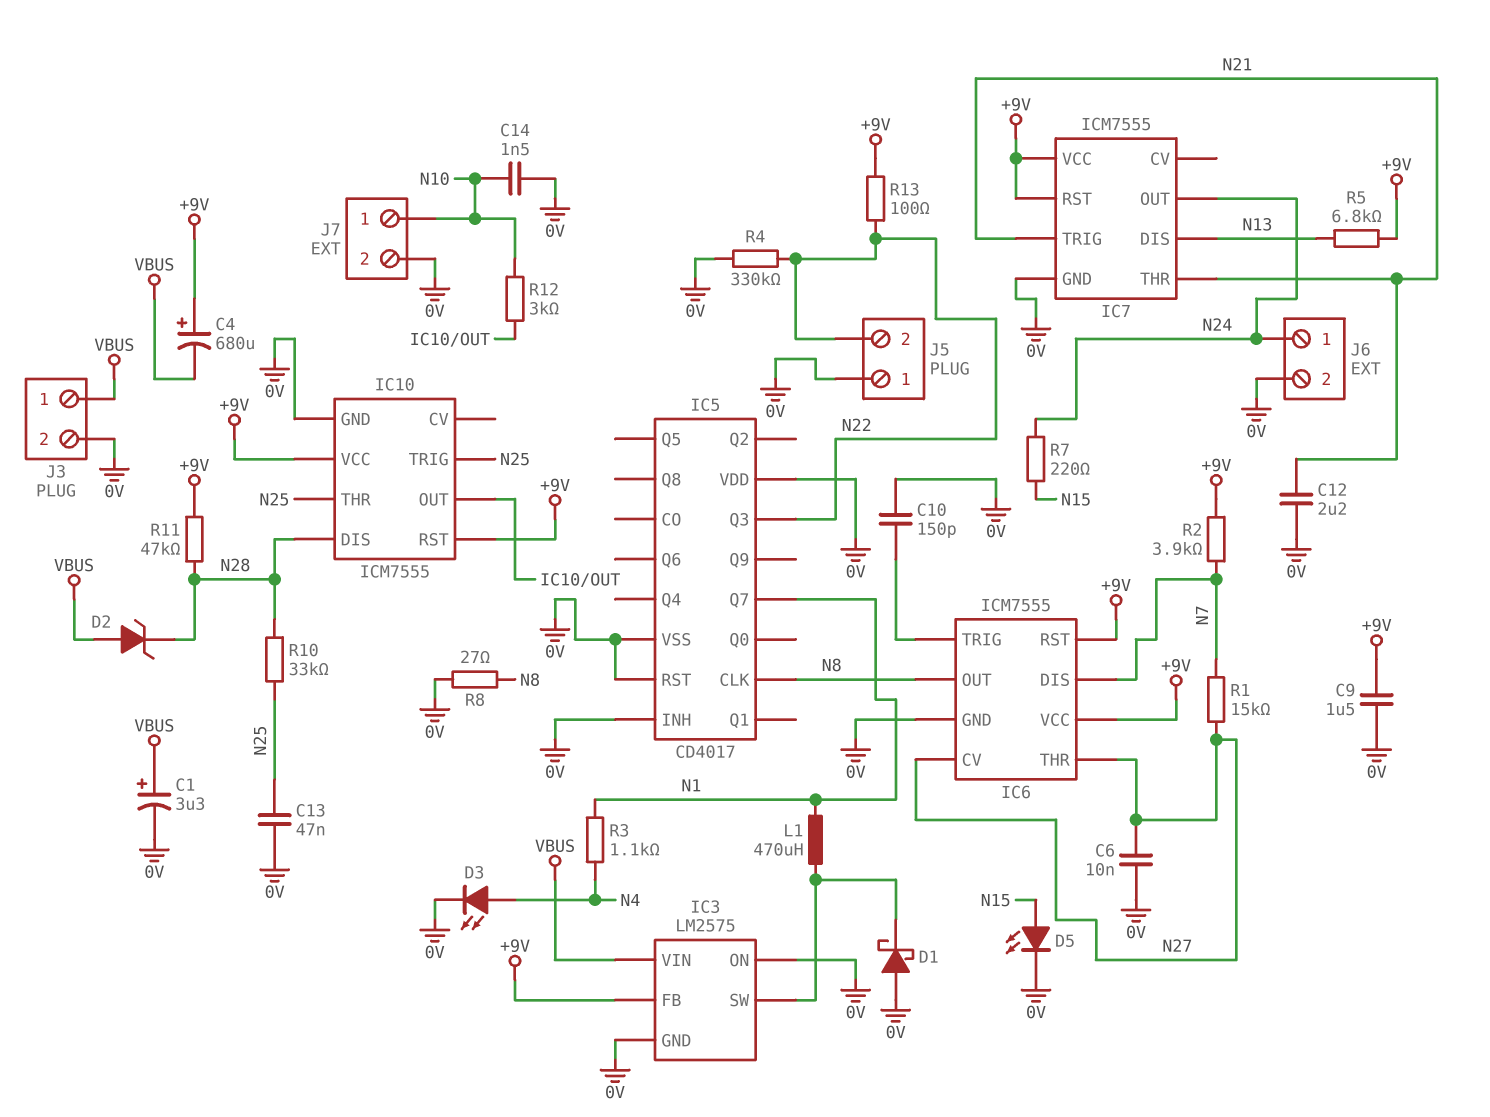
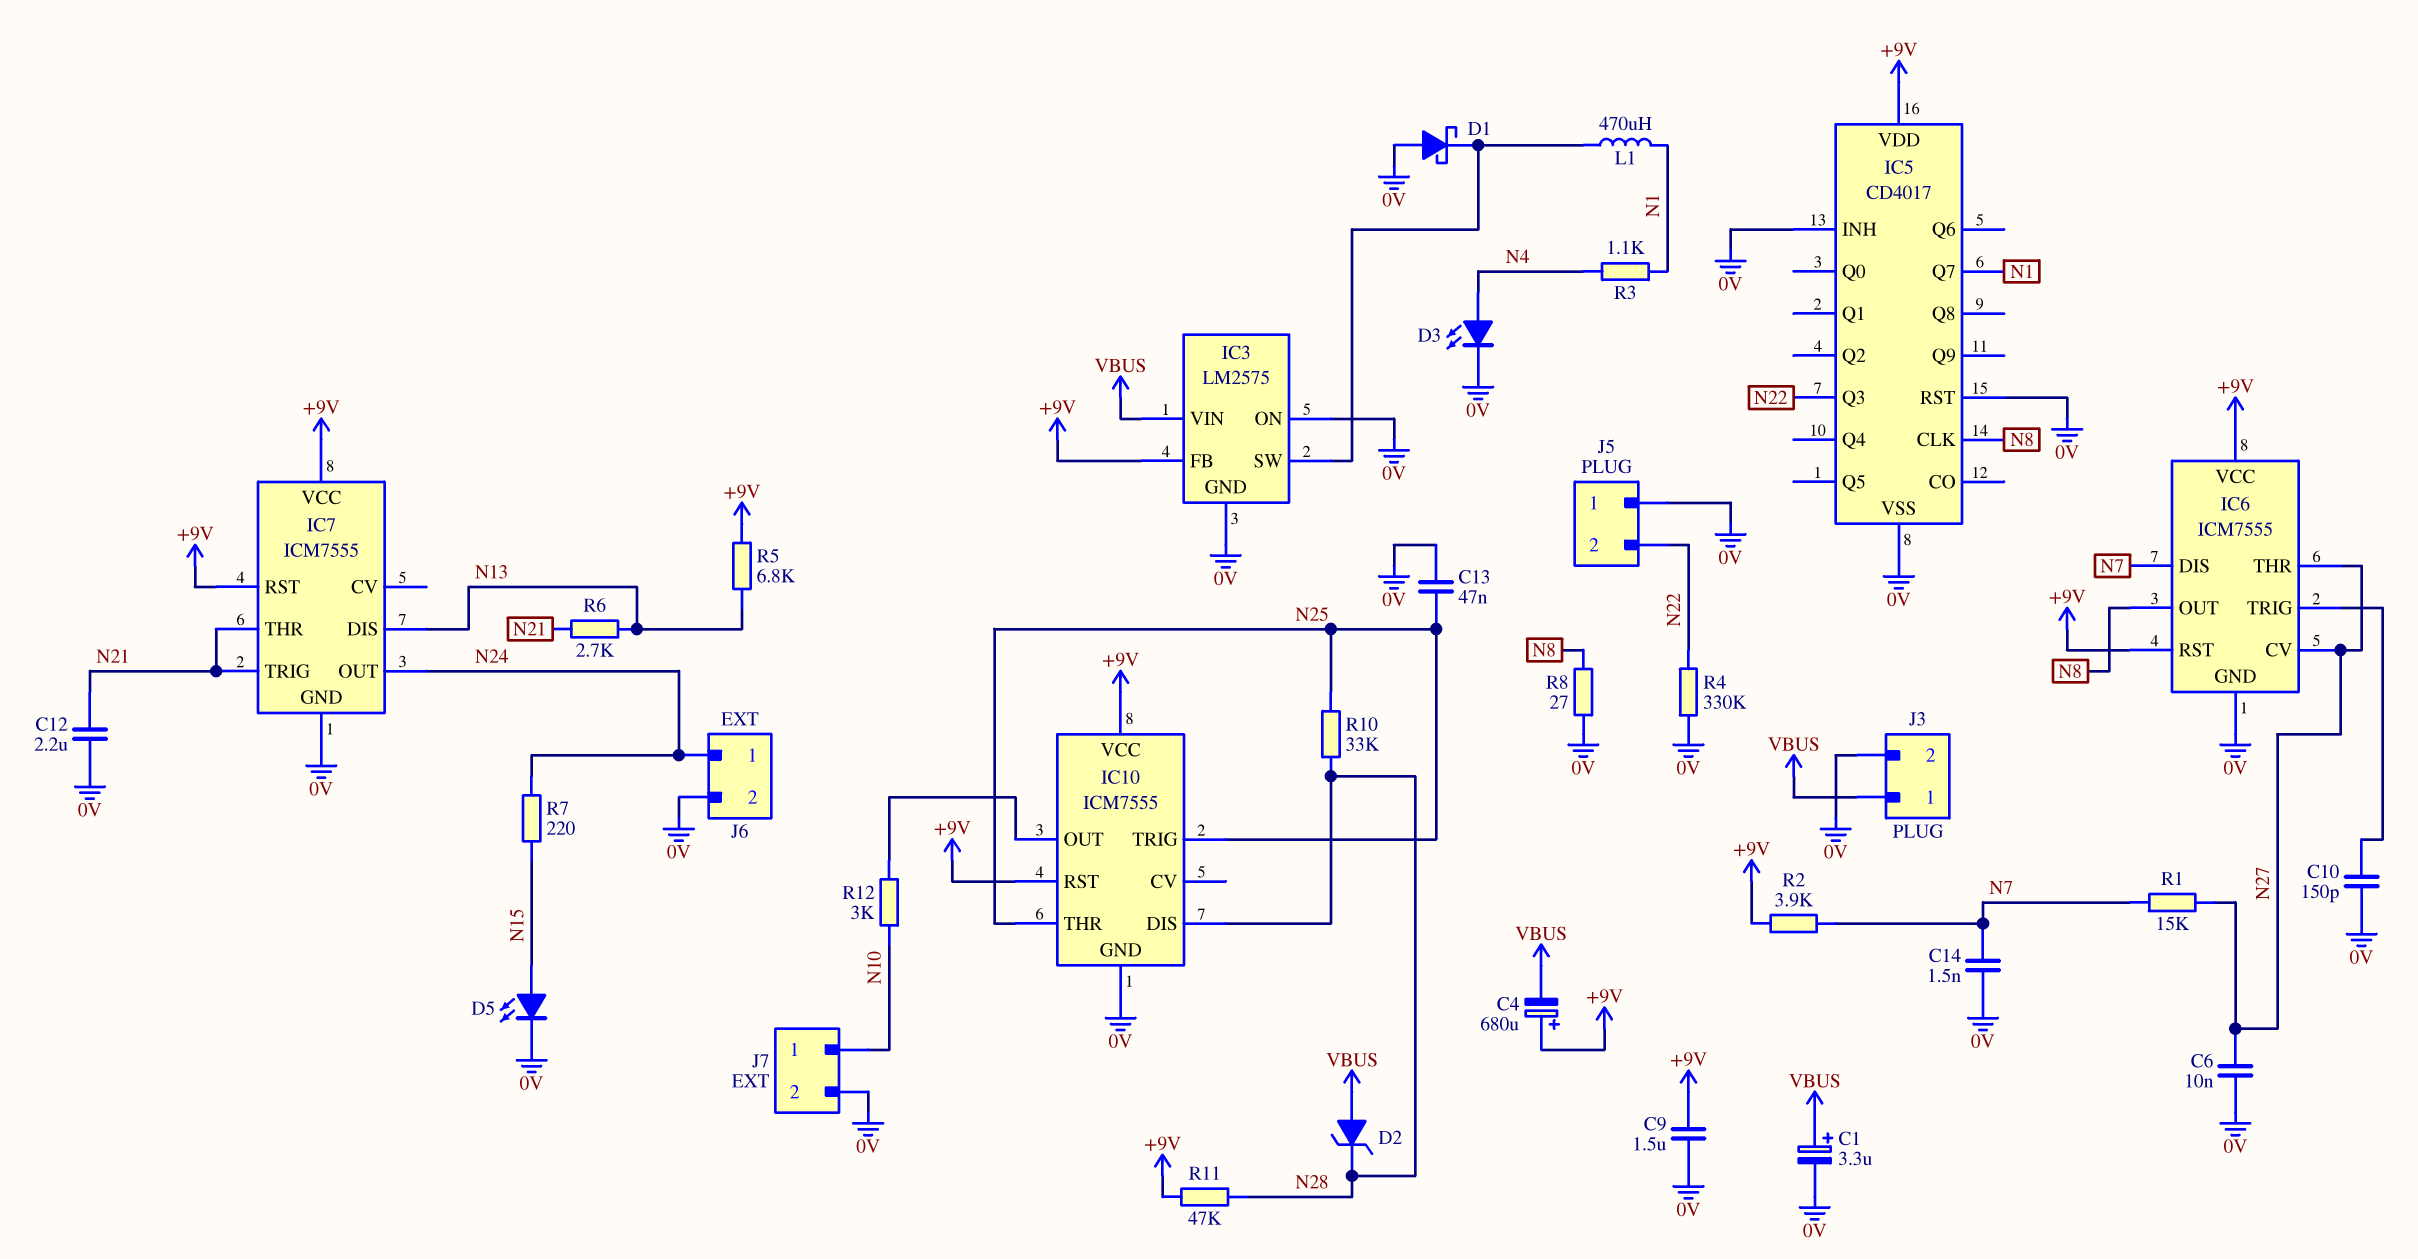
C14: 1.5nF (0V, N10) -> 1.5nF (0V, N7)
IC5 pin VDD: 0V -> +9V
R6: none -> 2.7k (N13, N21)
R13: 100 (+9V, N22) -> none

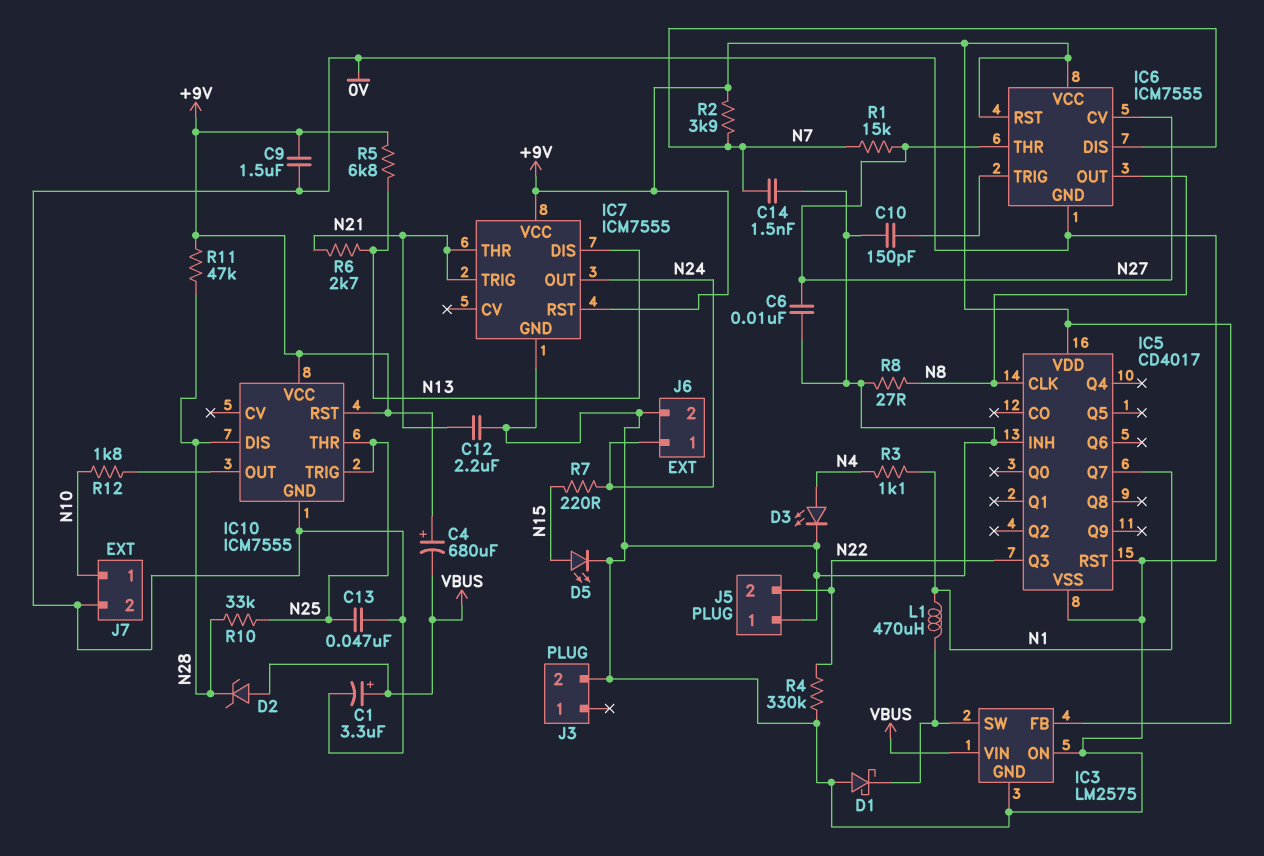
J3 pin 1: VBUS -> none
R12: 3k (IC10/OUT, N10) -> 1.8k (IC10/OUT, N10)

